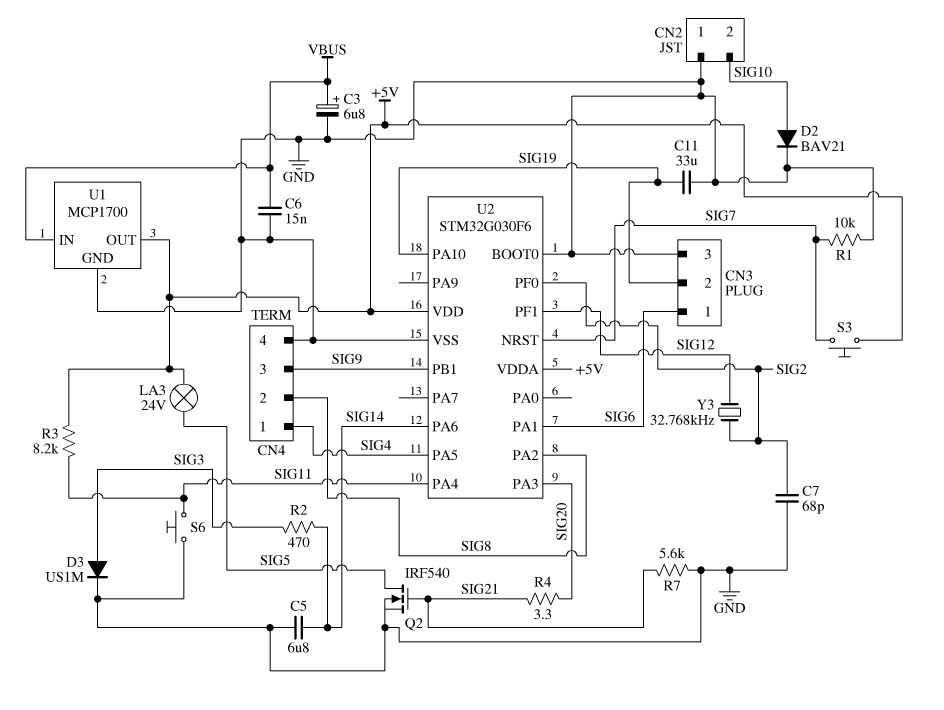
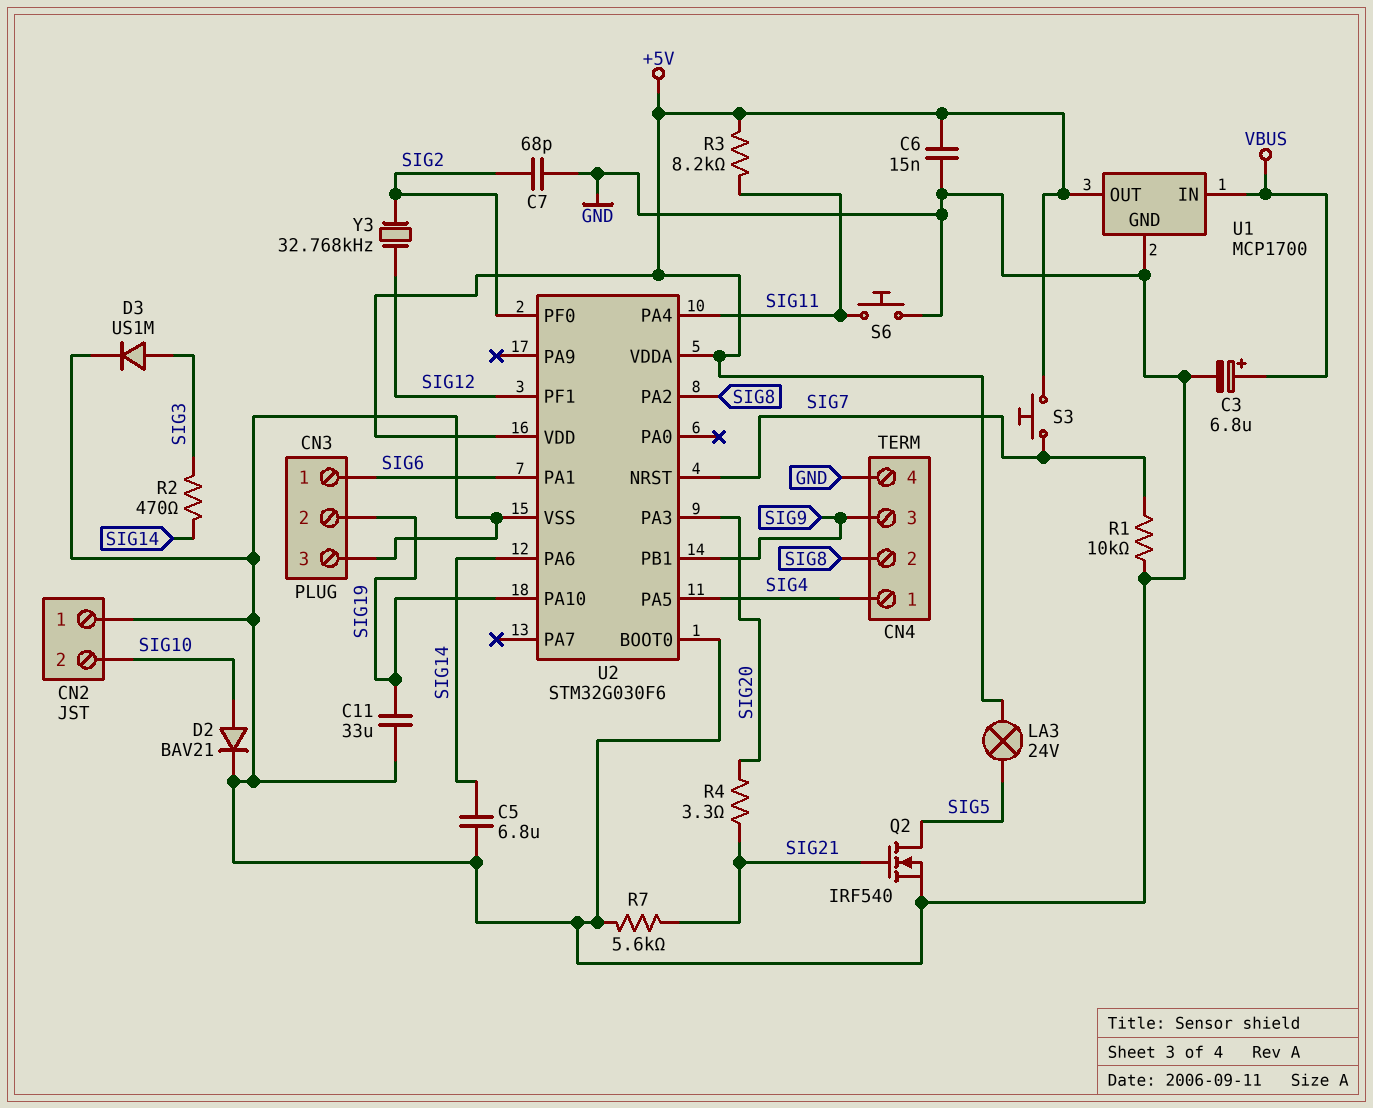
C6: 15nF (GND, VBUS) -> 15nF (+5V, GND)

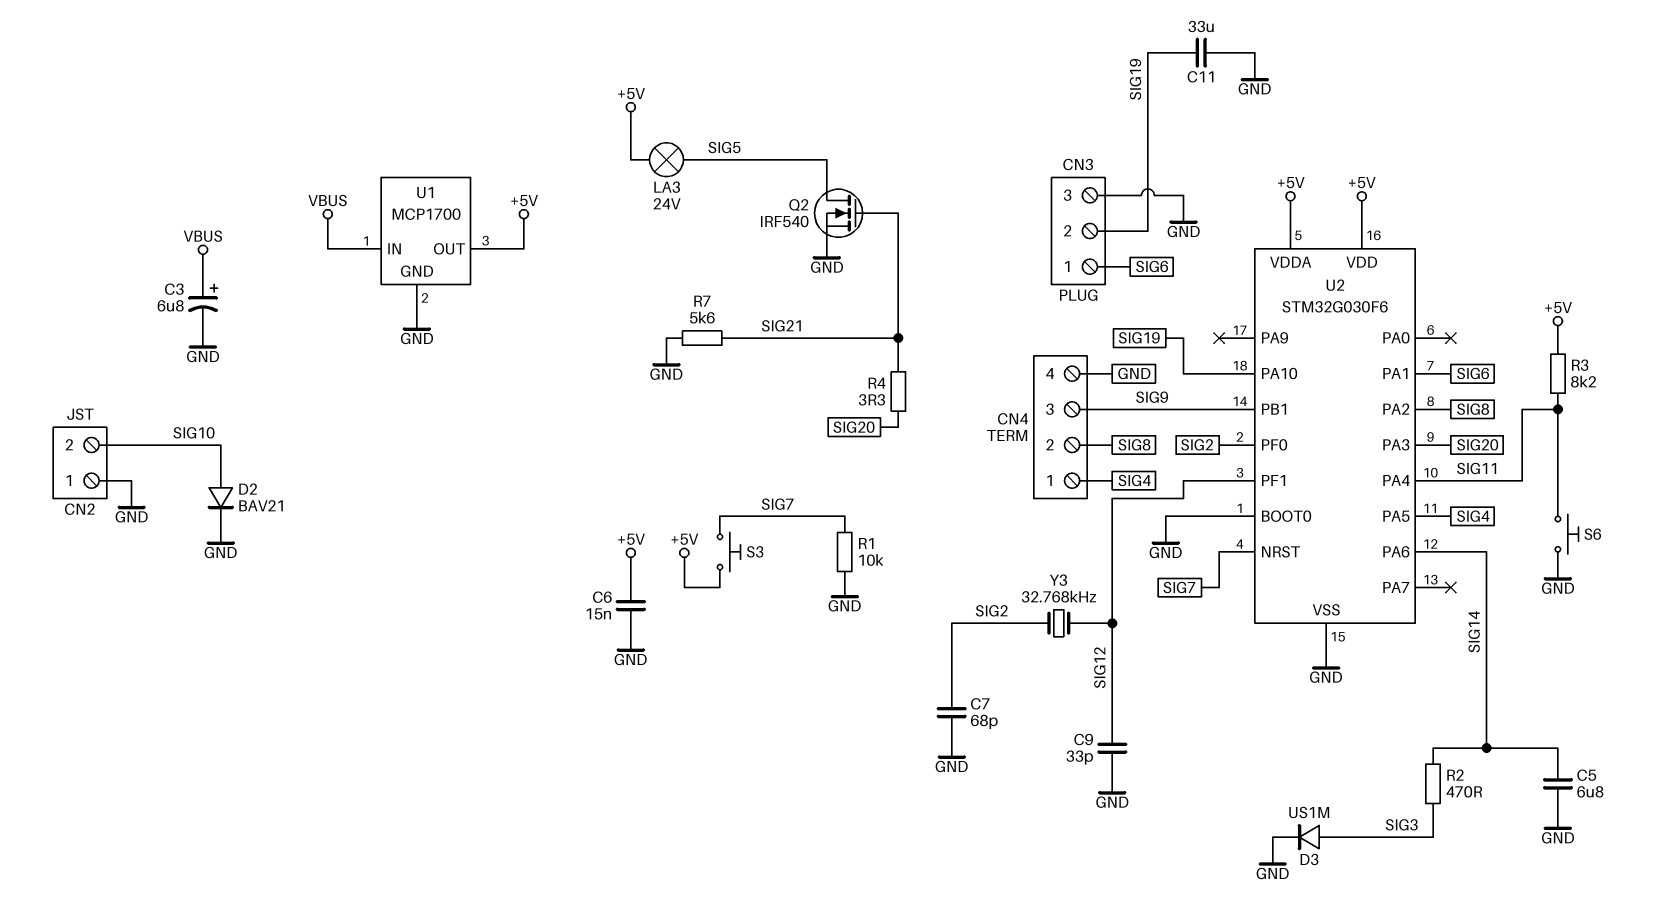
C9: none -> 33pF (GND, SIG12)

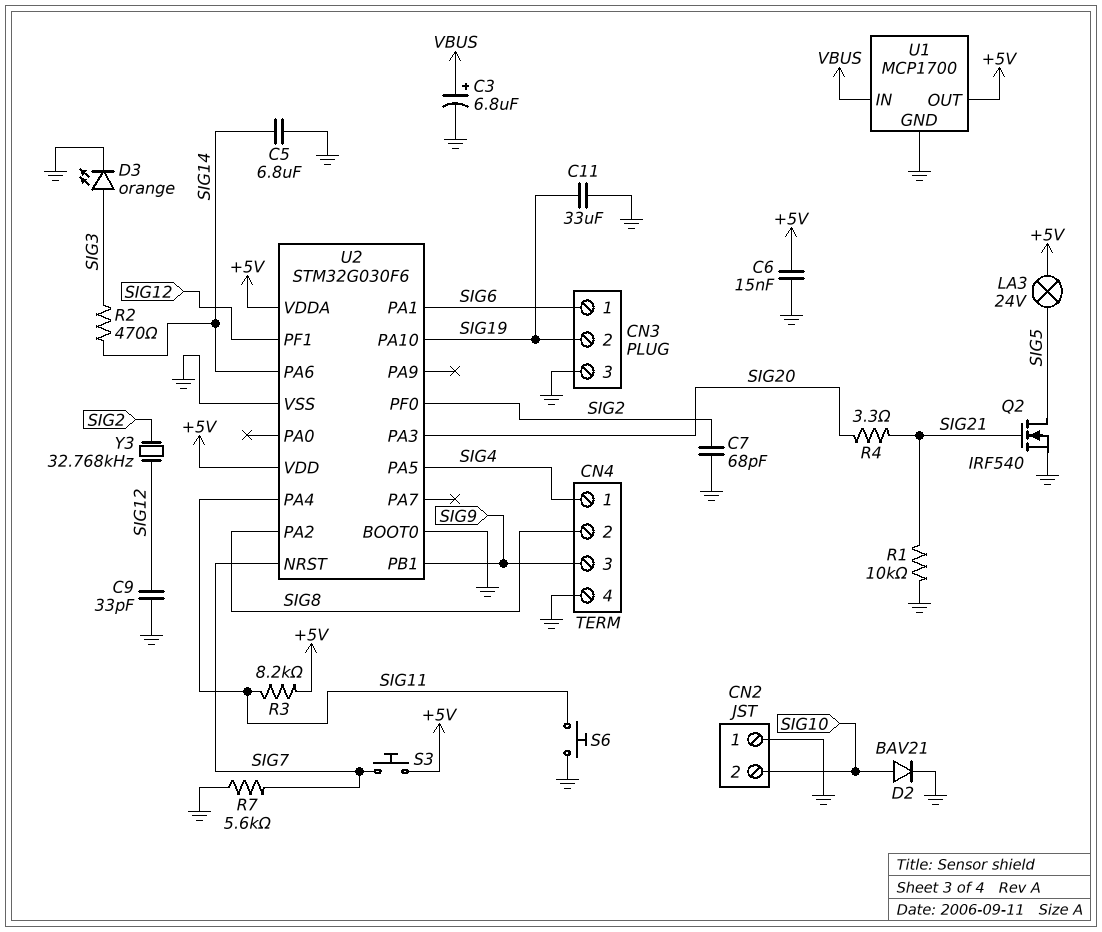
D3: diode US1M (A SIG3, K GND) -> LED orange (A SIG3, K GND)
R1: 10k (GND, SIG7) -> 10k (GND, SIG21)
R7: 5.6k (GND, SIG21) -> 5.6k (GND, SIG7)

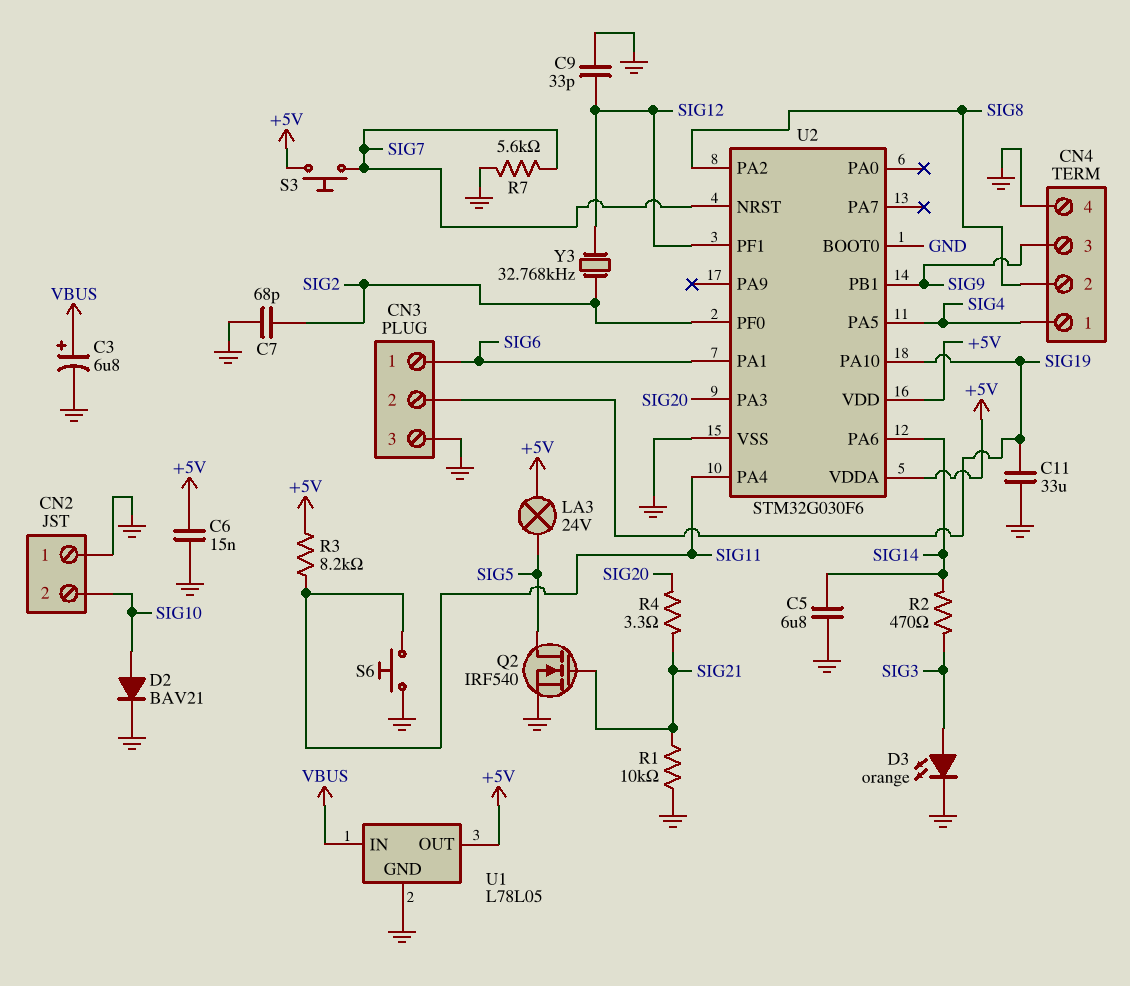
U1: MCP1700 -> L78L05

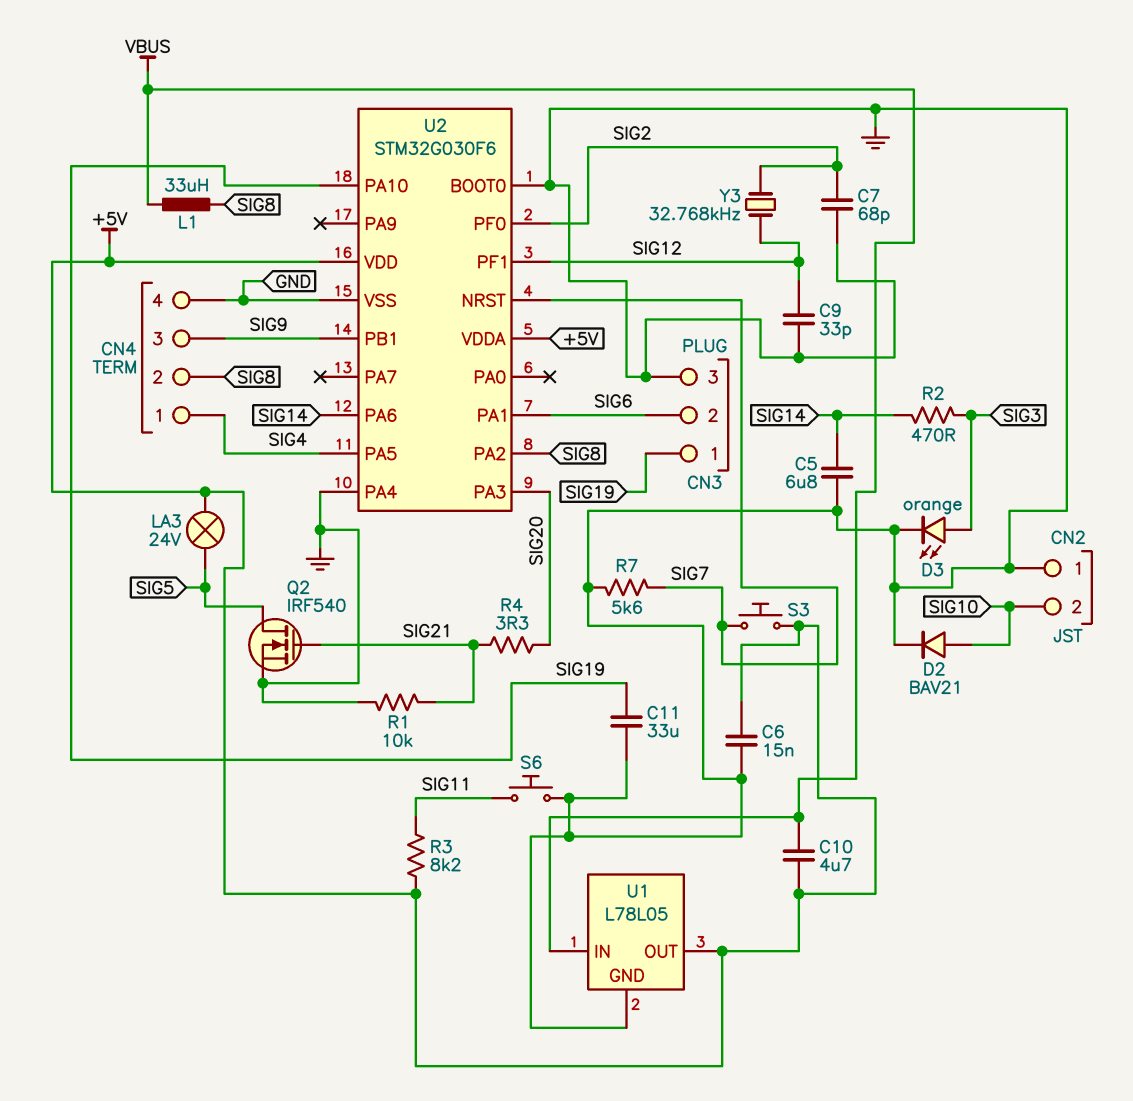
C3: 6.8uF (plus VBUS, minus GND) -> none
C10: none -> 4.7uF (+5V, VBUS)
CN3 pin 1: SIG6 -> SIG19
CN3 pin 2: SIG19 -> SIG6
L1: none -> 33uH (SIG8, VBUS)
U2 pin PA4: SIG11 -> GND

